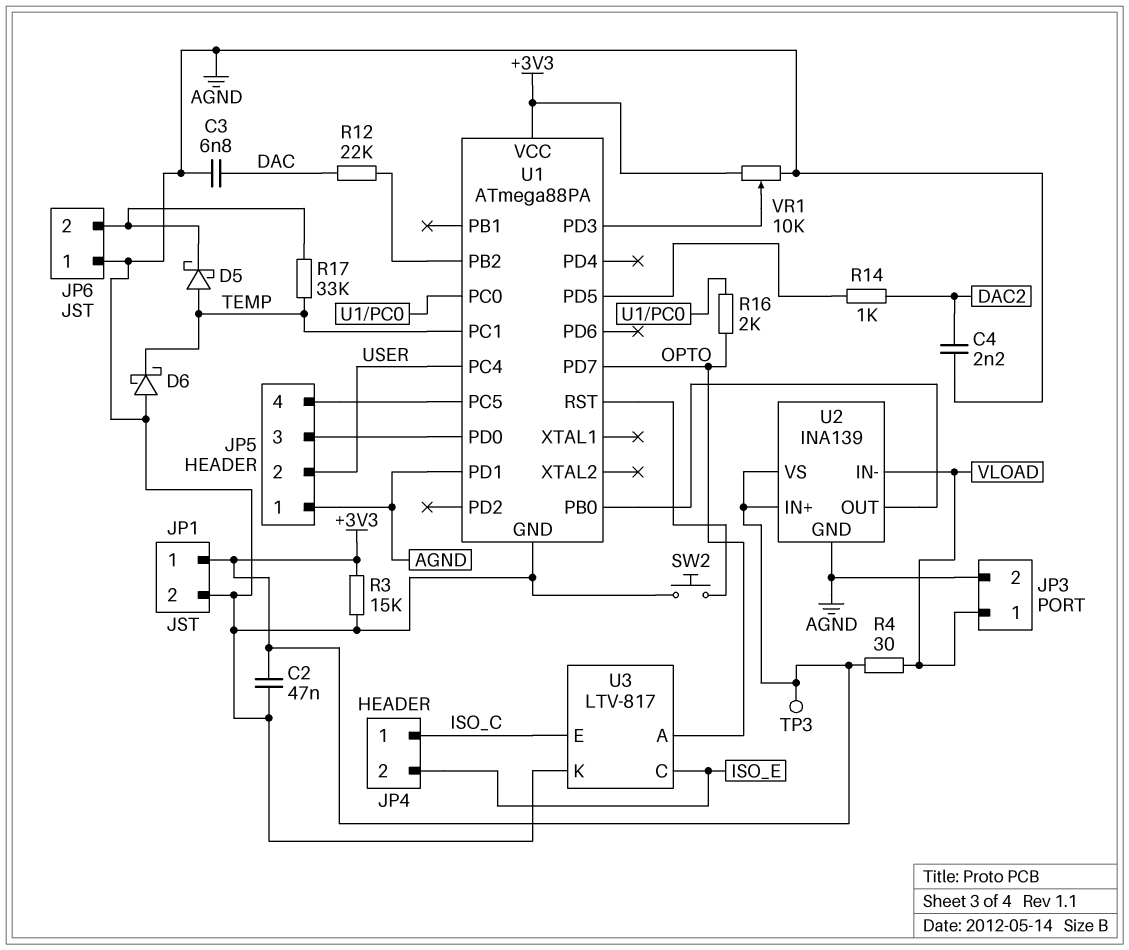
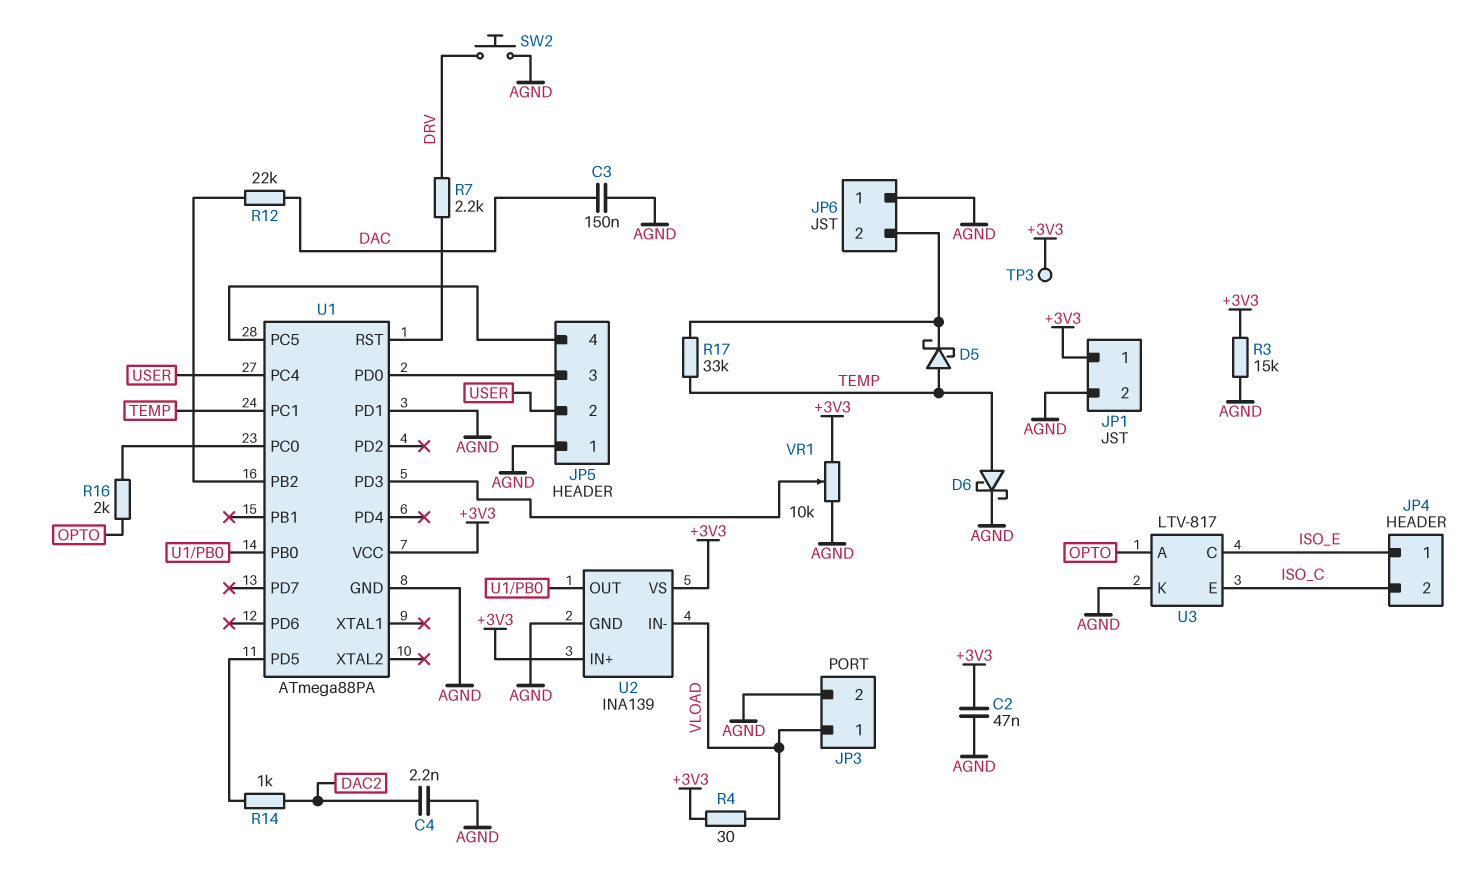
C3: 6.8nF (AGND, DAC) -> 150nF (AGND, DAC)
D6: schottky (A AGND, K TEMP) -> schottky (A TEMP, K AGND)
JP4 pin 1: ISO_C -> ISO_E
JP4 pin 2: ISO_E -> ISO_C
R7: none -> 2.2k (DRV, U1/RST)
SW2: button (AGND, U1/RST) -> button (AGND, DRV)
U1 pin PD7: OPTO -> none

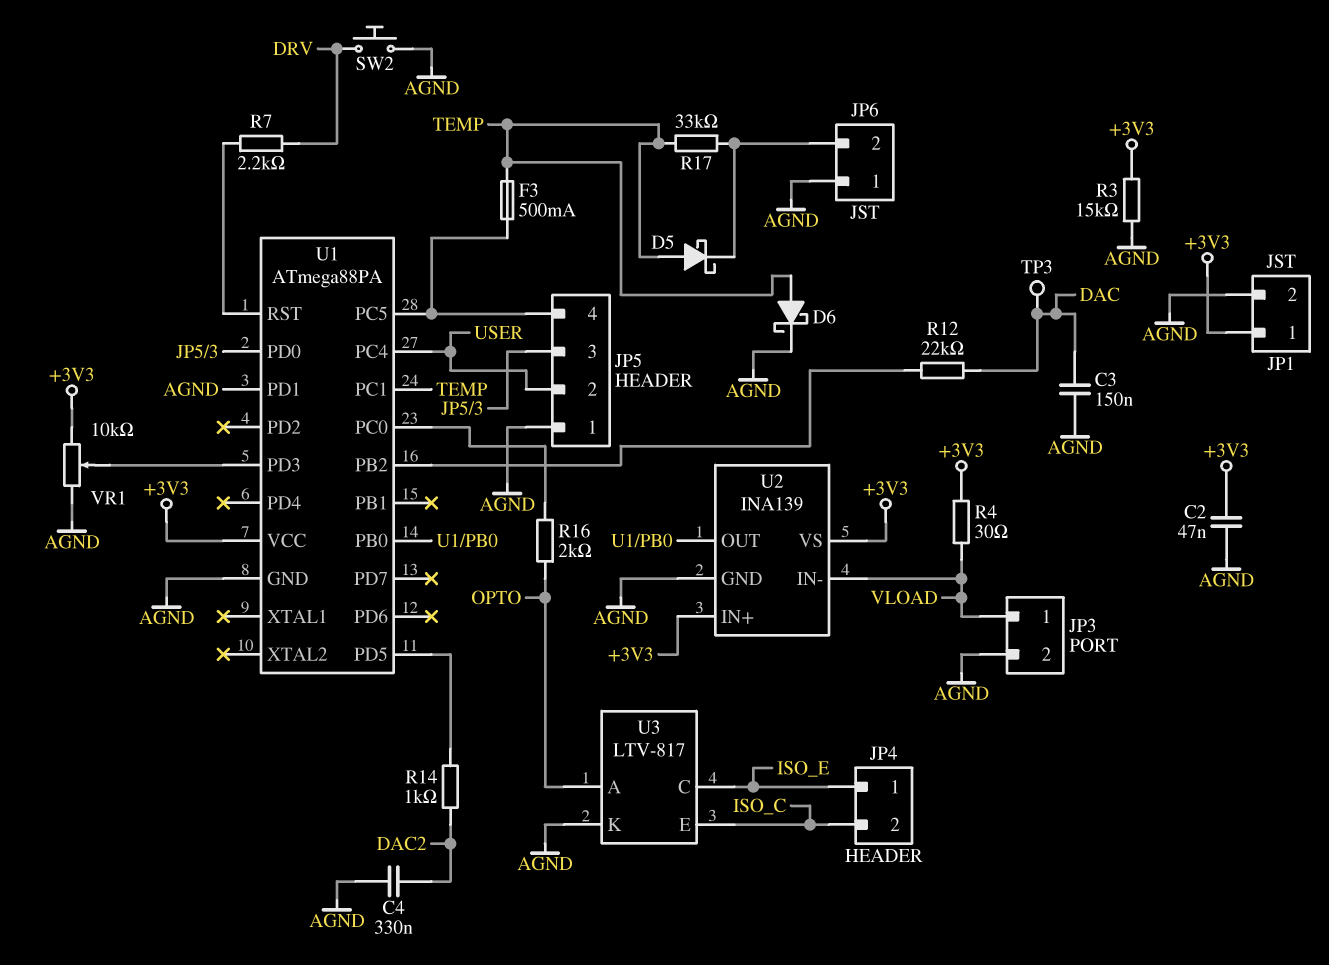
C4: 2.2nF (AGND, DAC2) -> 330nF (AGND, DAC2)
F3: none -> 500mA (JP5/4, TEMP)
TP3: test point (+3V3) -> test point (DAC)

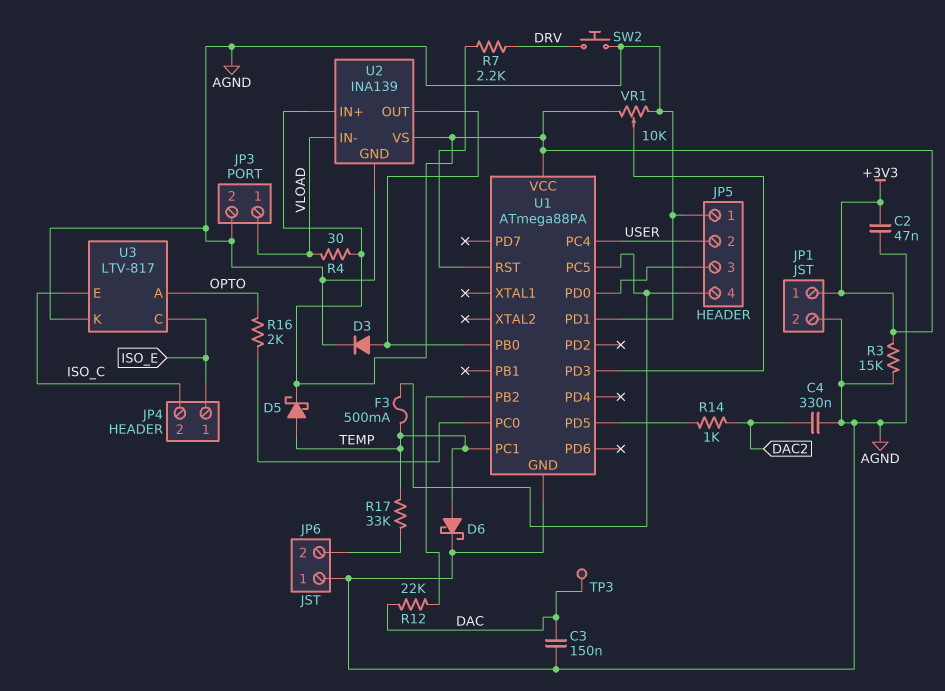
D3: none -> diode (A U1/PB0, K AGND)
D5: schottky (A TEMP, K JP6/2) -> schottky (A TEMP, K +3V3)

